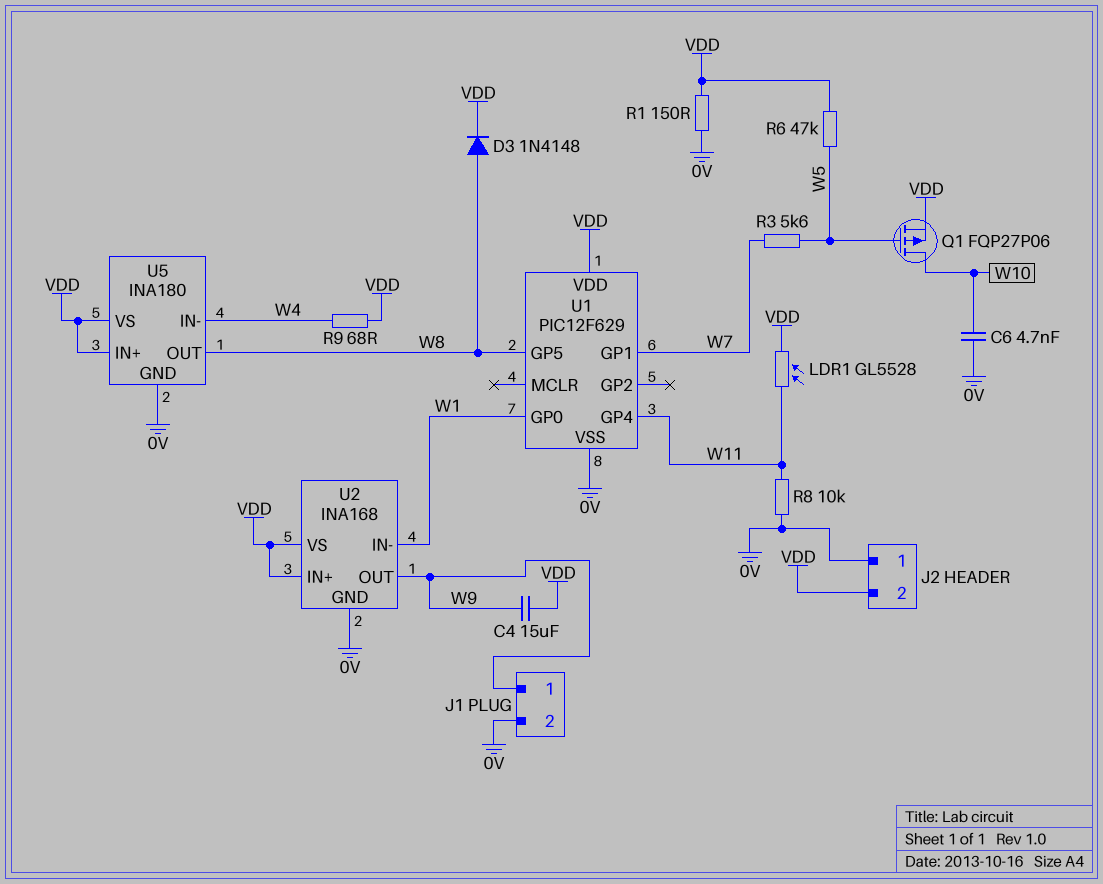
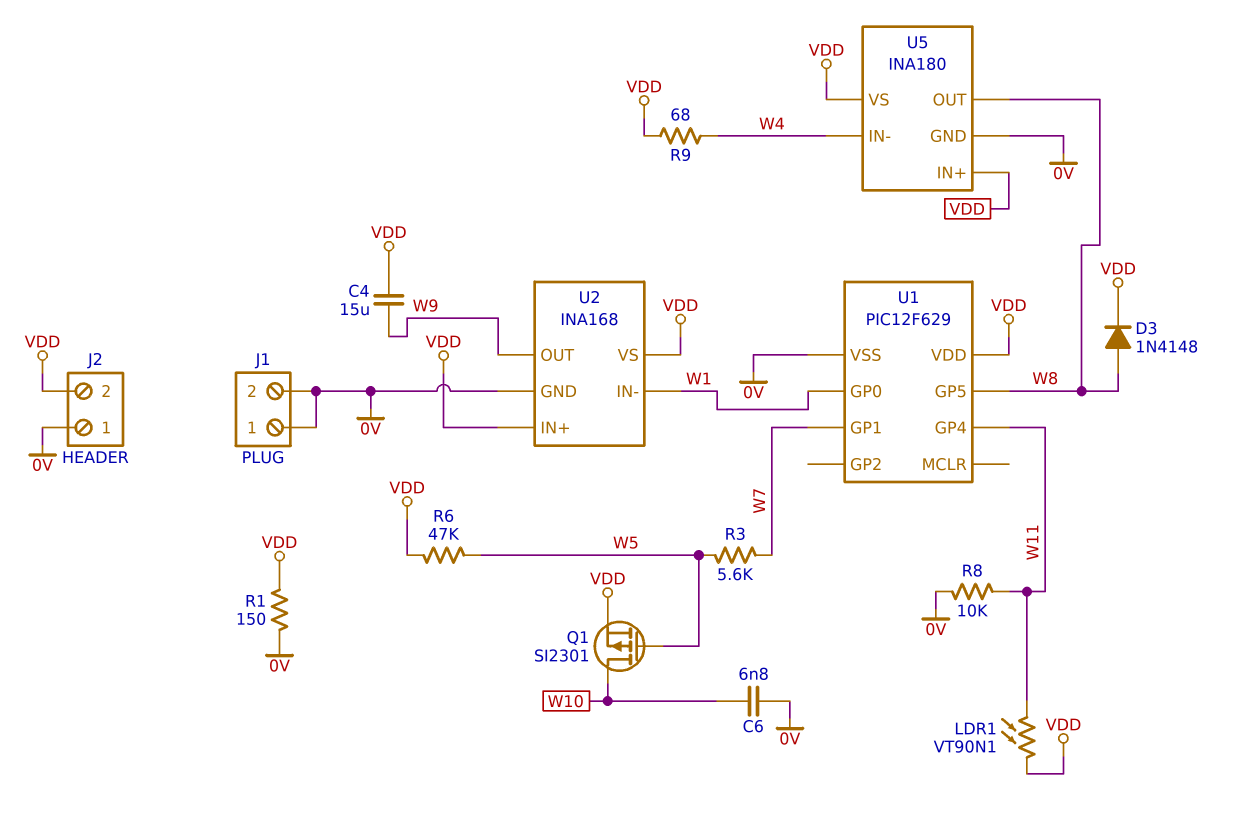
C6: 4.7nF (0V, W10) -> 6.8nF (0V, W10)
J1 pin 1: W9 -> 0V
LDR1: GL5528 (VDD, W11) -> VT90N1 (VDD, W11)
Q1: PMOS FQP27P06 (G W5, D W10, S VDD) -> PMOS SI2301 (G W5, D W10, S VDD)

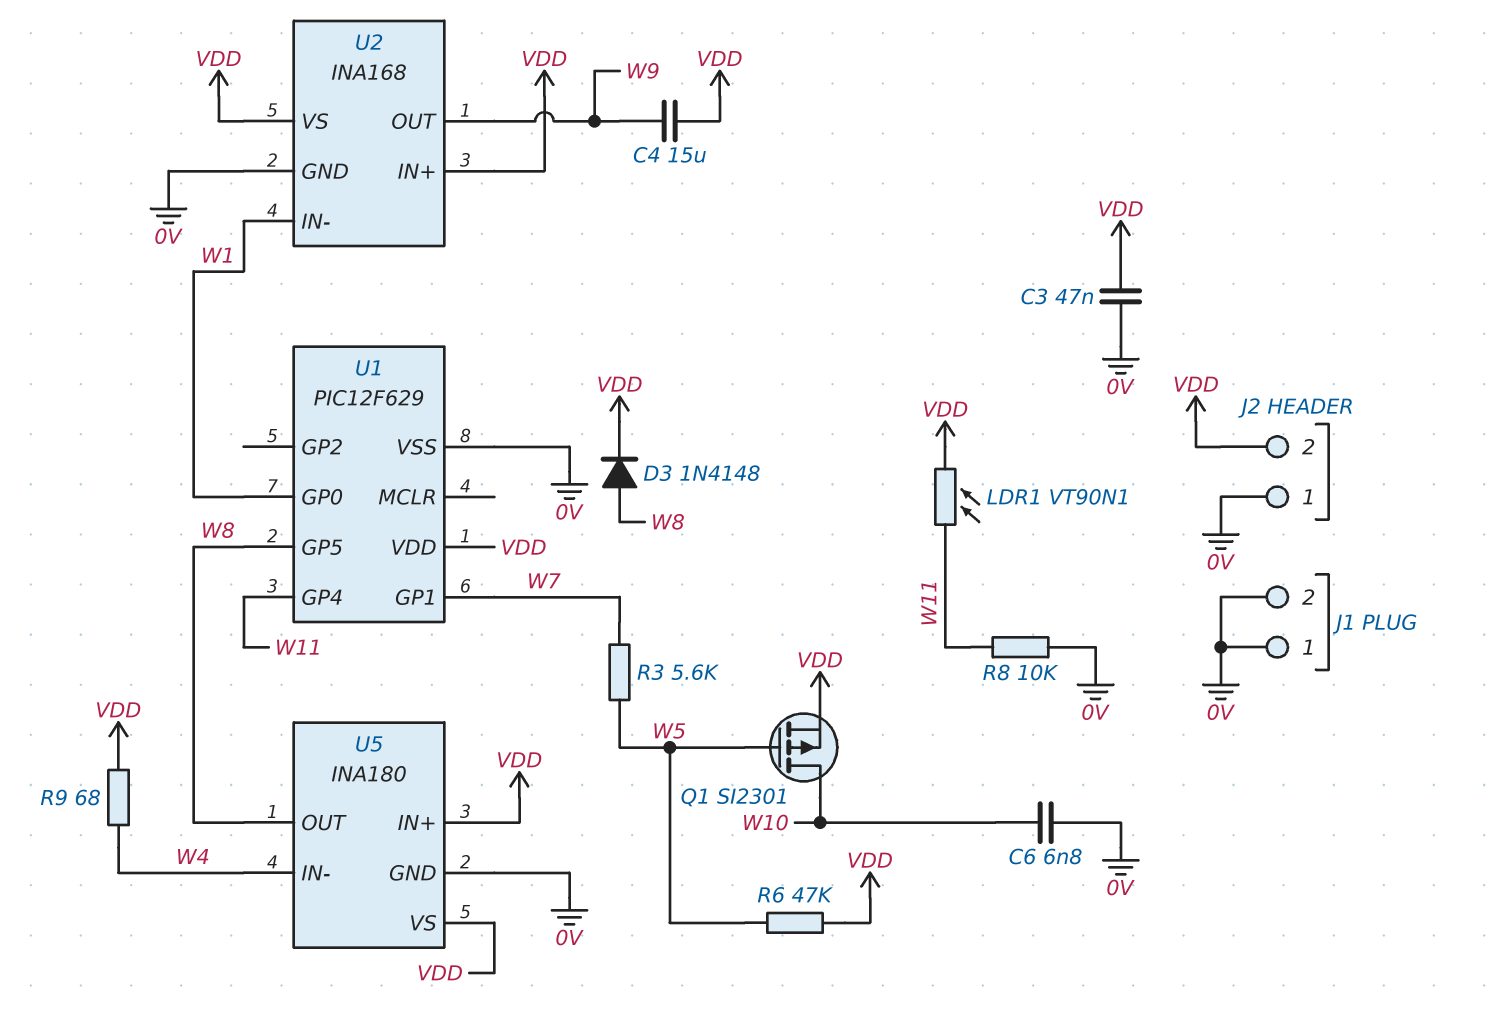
C3: none -> 47nF (0V, VDD)
R1: 150 (0V, VDD) -> none

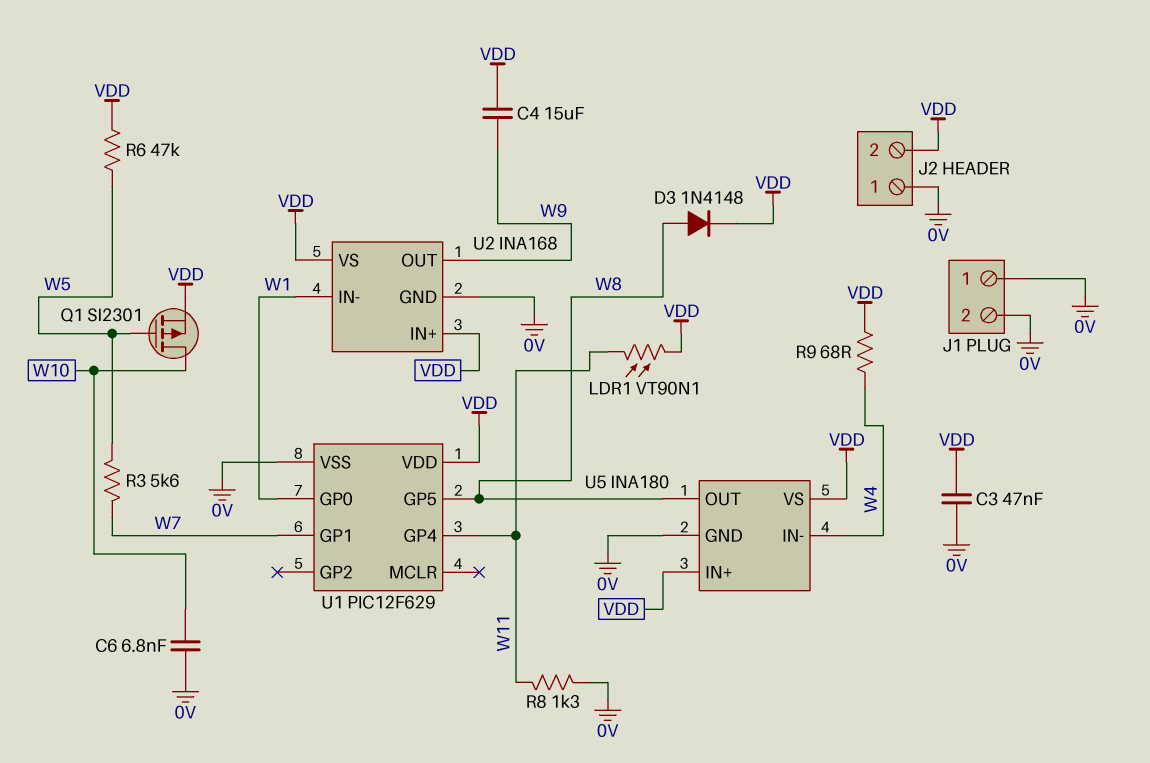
R8: 10k (0V, W11) -> 1.3k (0V, W11)

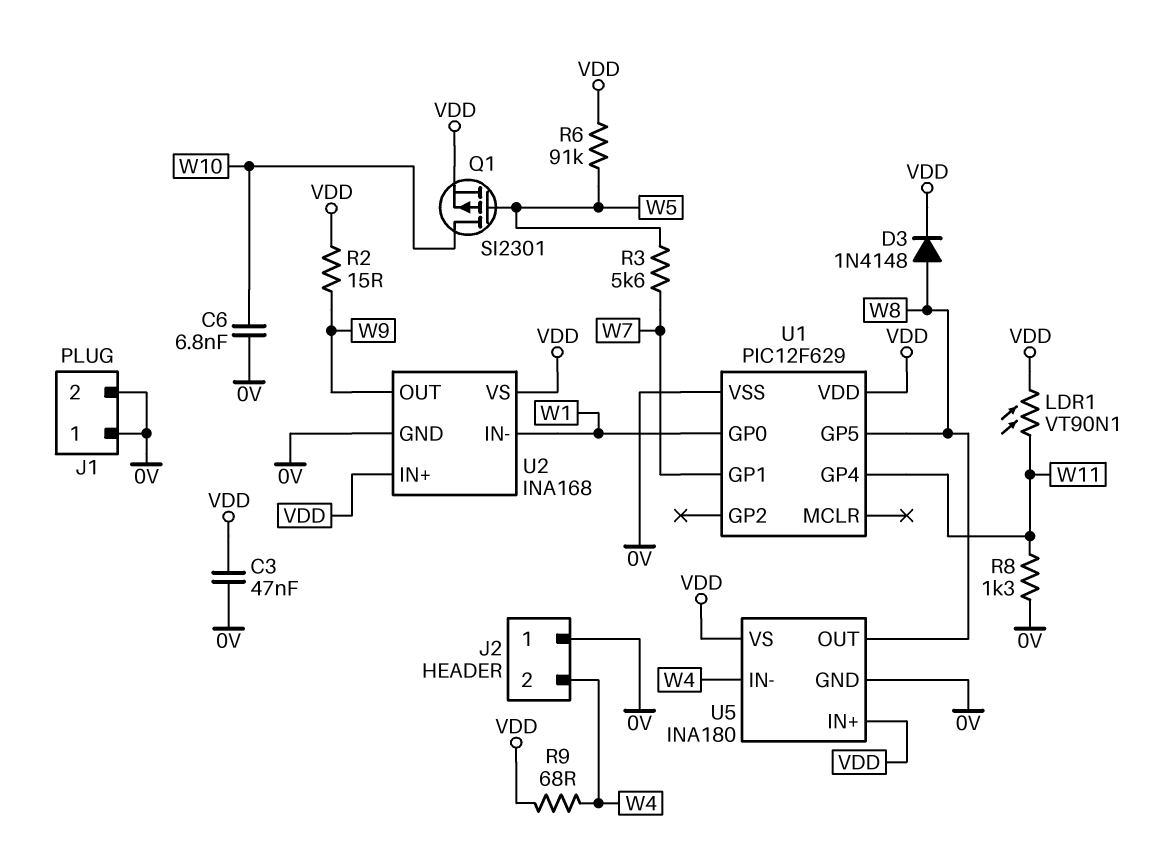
C4: 15uF (VDD, W9) -> none
J2 pin 2: VDD -> W4
R2: none -> 15 (VDD, W9)
R6: 47k (VDD, W5) -> 91k (VDD, W5)

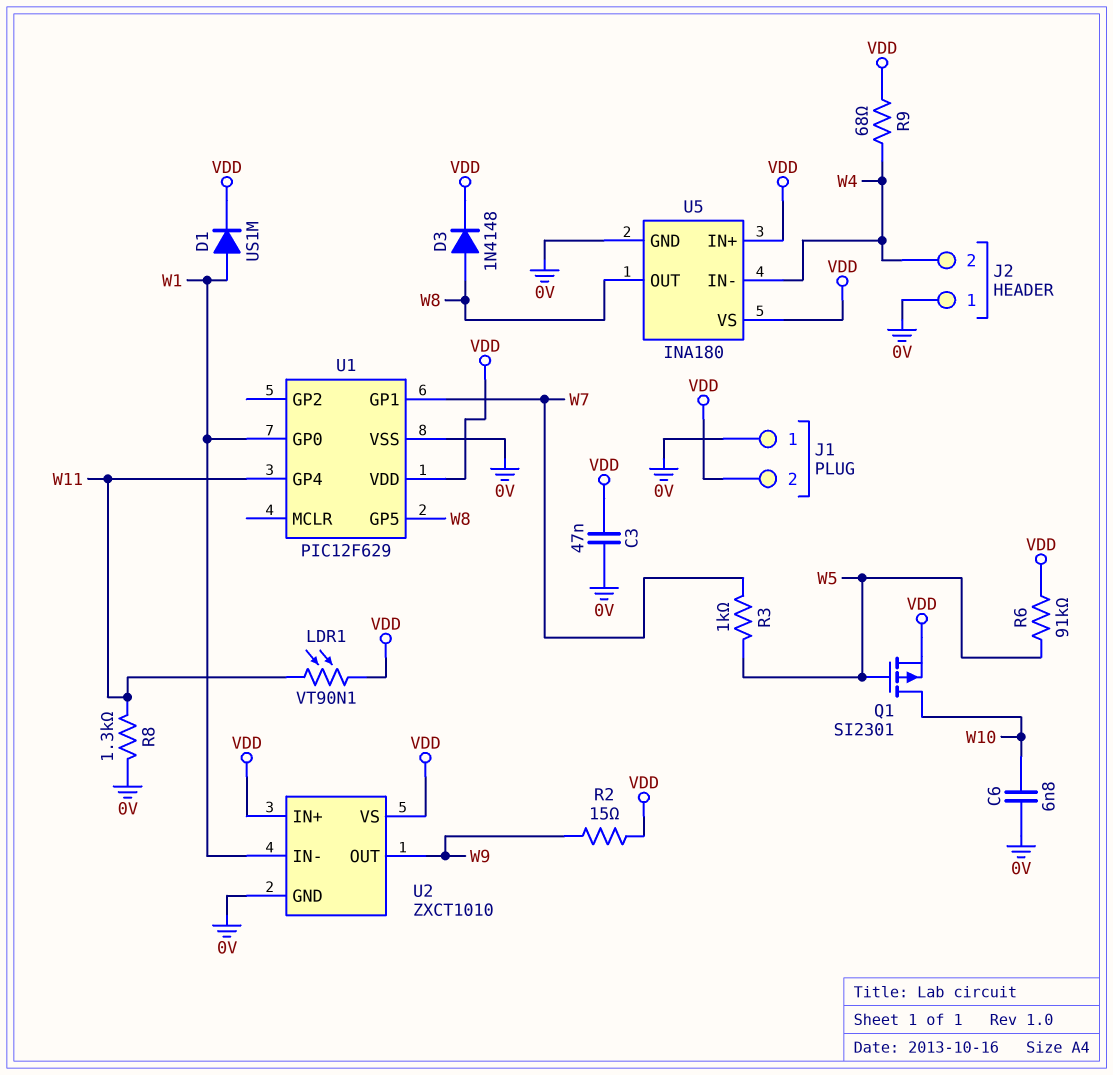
D1: none -> diode US1M (A W1, K VDD)
J1 pin 2: 0V -> VDD
R3: 5.6k (W5, W7) -> 1k (W5, W7)
U2: INA168 -> ZXCT1010

